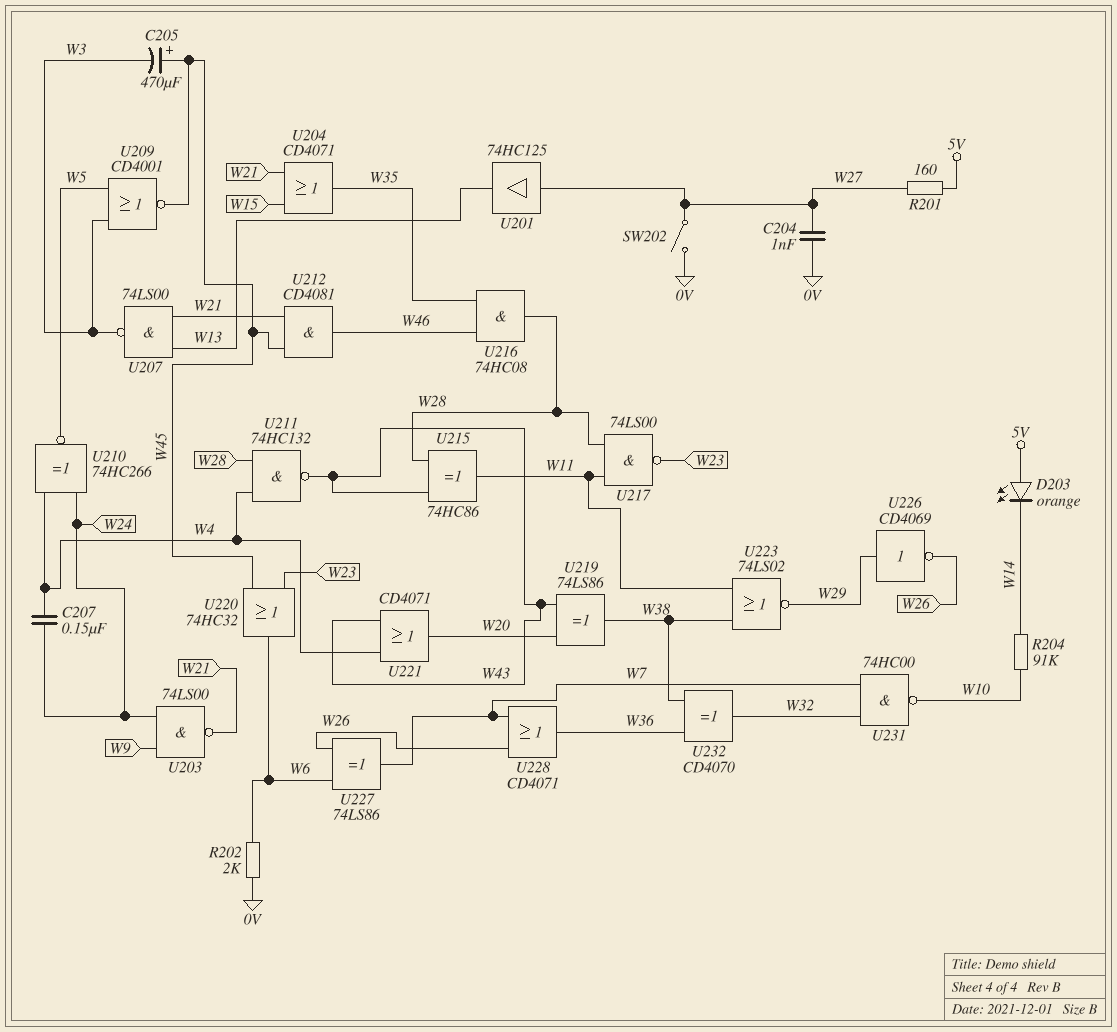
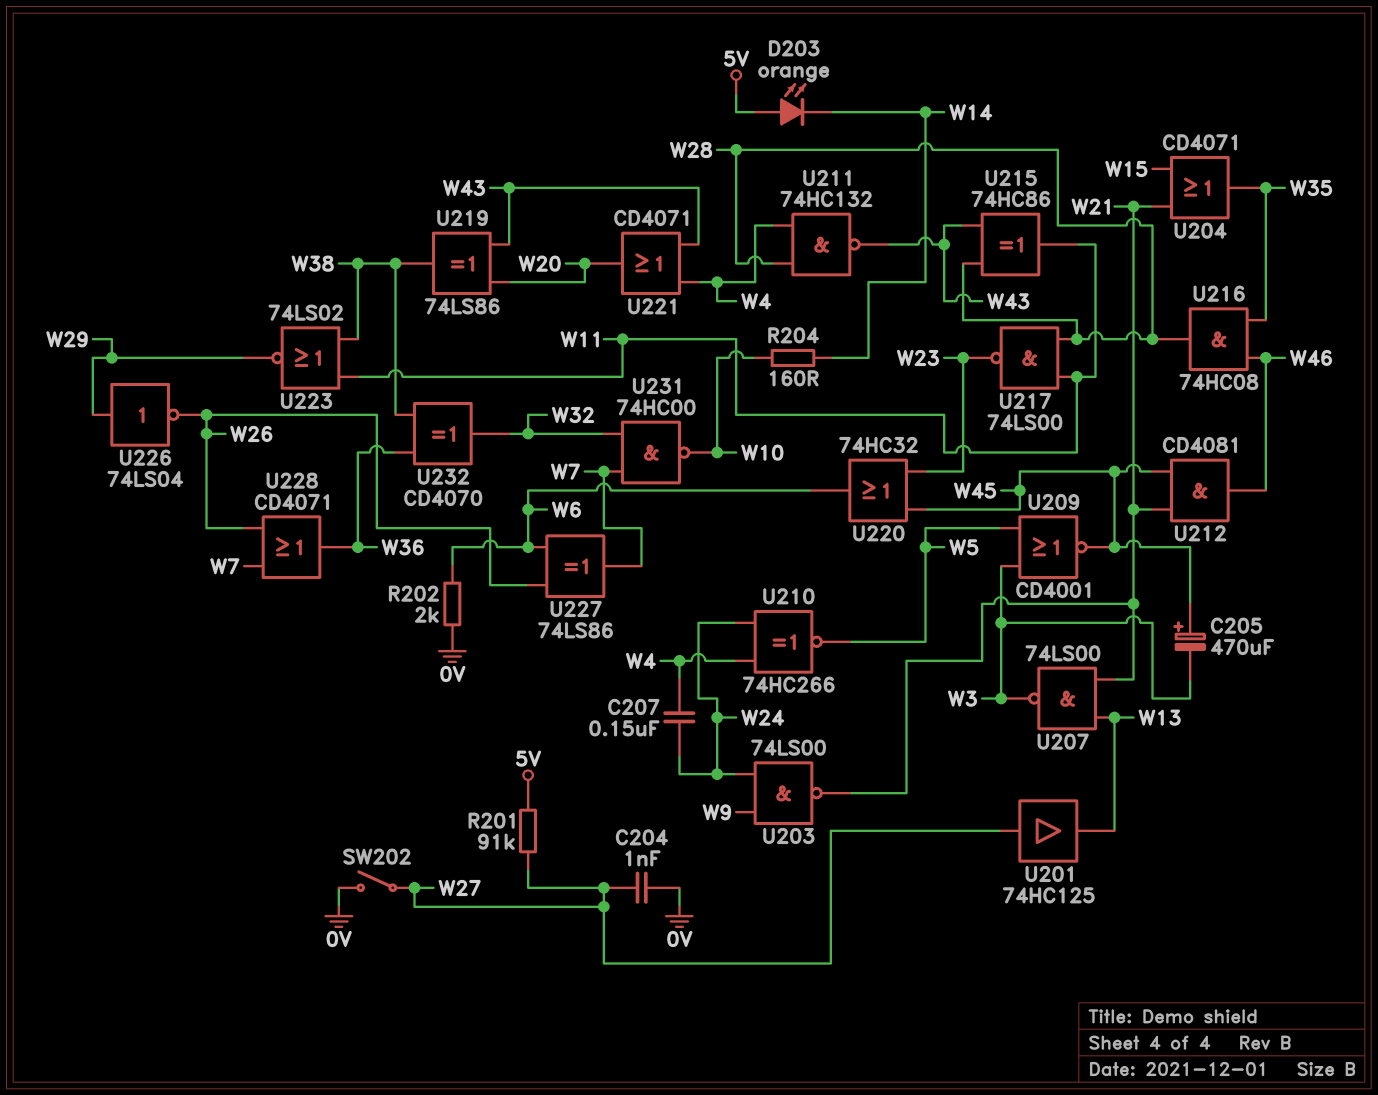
R201: 160 (5V, W27) -> 91k (5V, W27)
R204: 91k (W10, W14) -> 160 (W10, W14)
U226: NOT CD4069 (in W29, out W26) -> NOT 74LS04 (in W29, out W26)

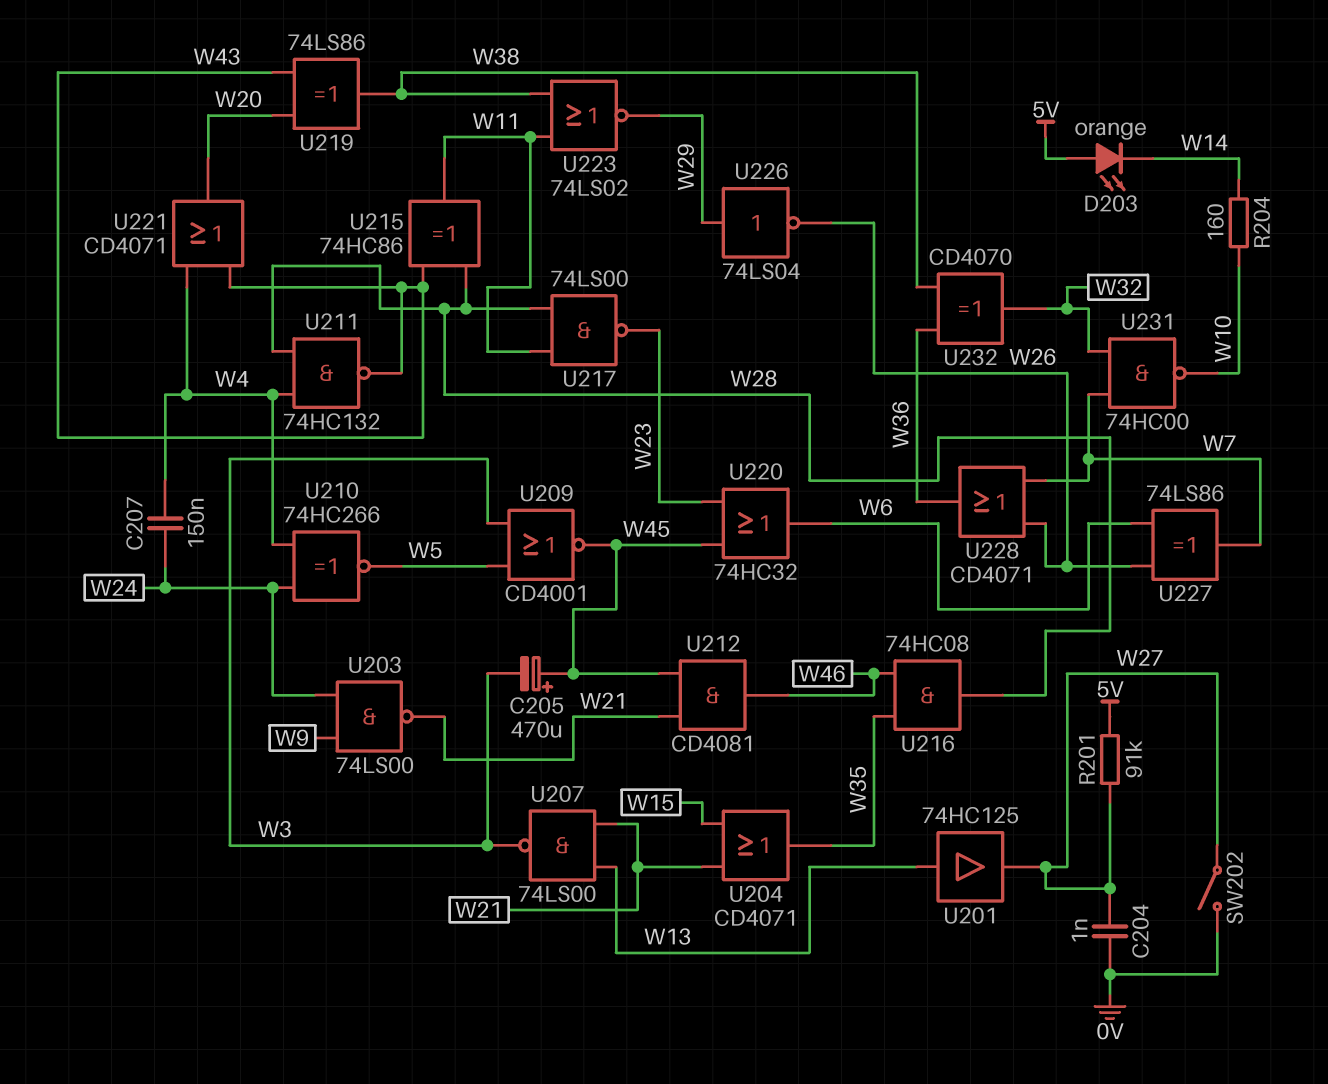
R202: 2k (0V, W6) -> none
U201: buffer 74HC125 (in W27, out W13) -> buffer 74HC125 (in W13, out W27)

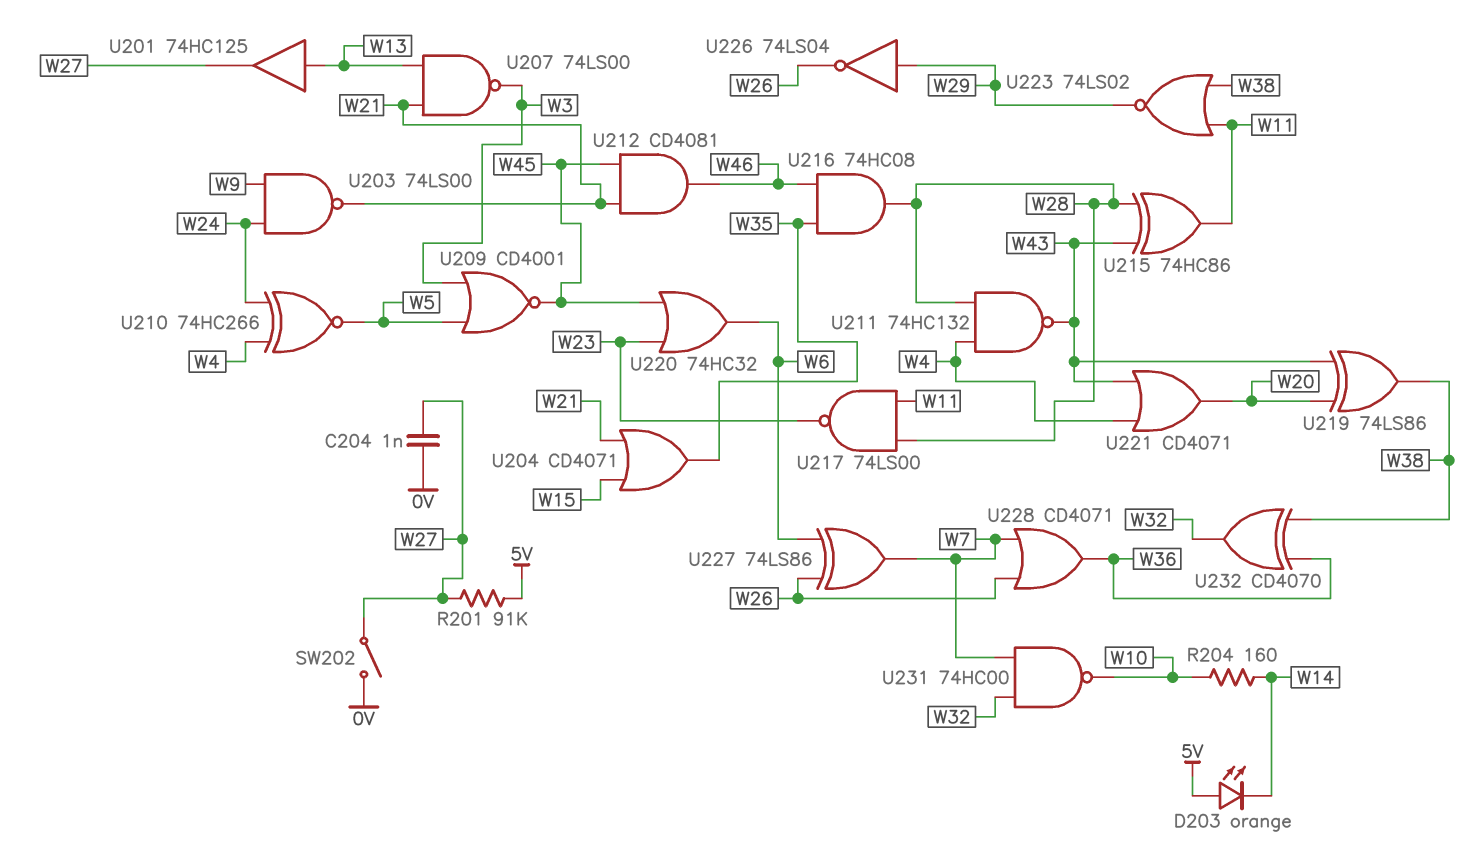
C205: 470uF (plus W45, minus W3) -> none
C207: 150nF (W4, W24) -> none

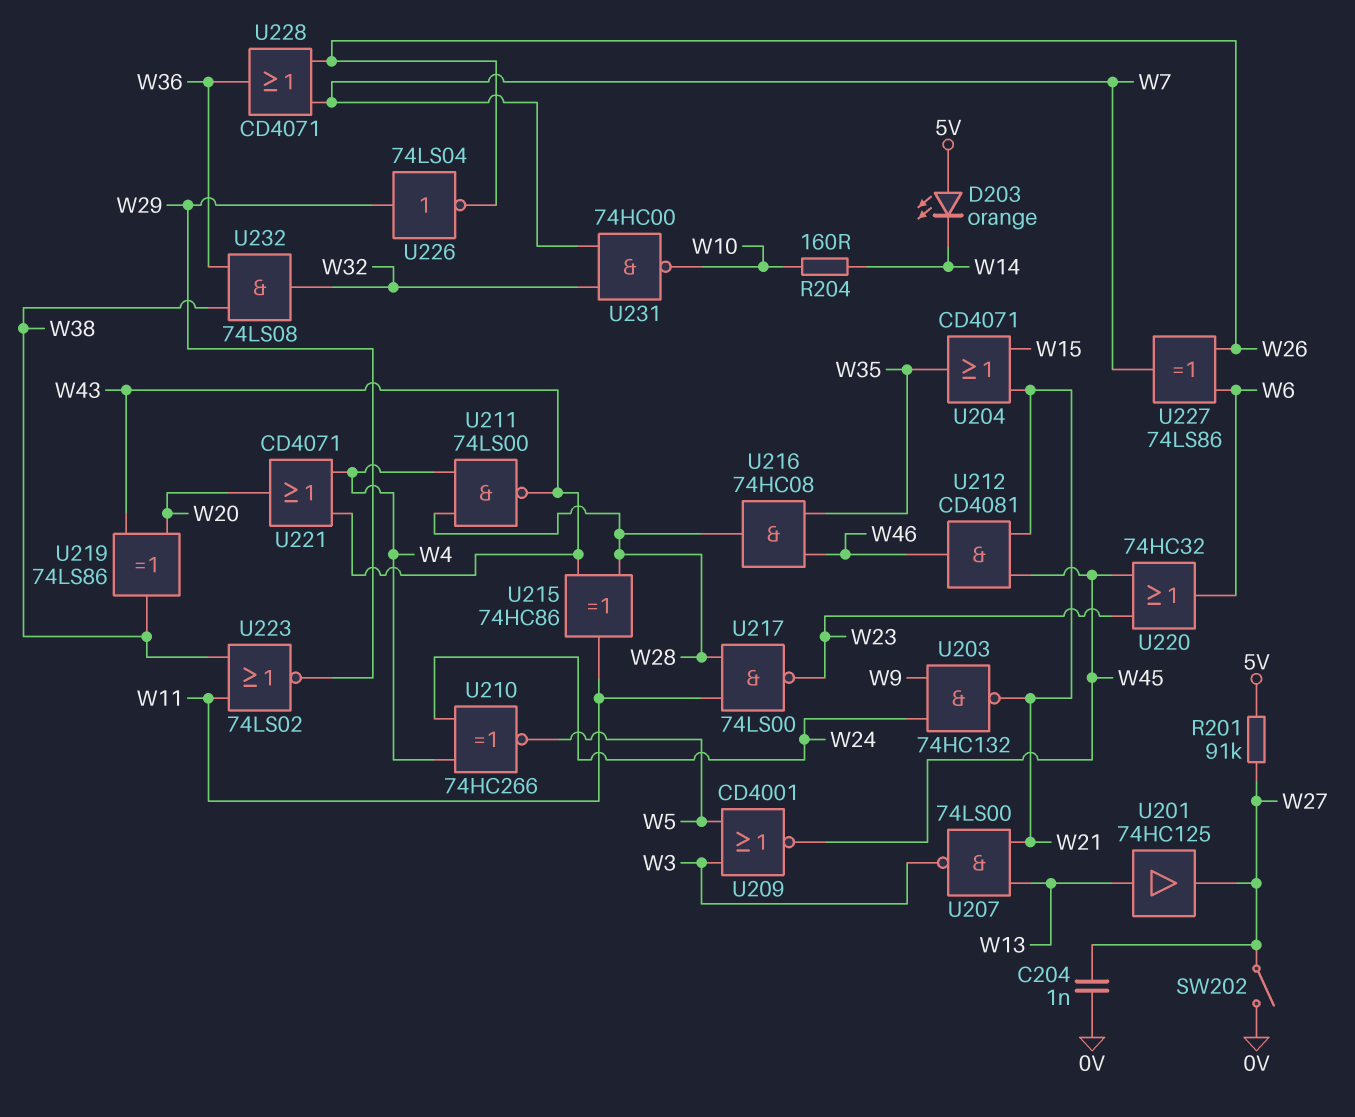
U203: NAND 74LS00 (in W9, in W24, out W21) -> NAND 74HC132 (in W9, in W24, out W21)
U211: NAND 74HC132 (in W4, in W28, out W43) -> NAND 74LS00 (in W4, in W28, out W43)
U232: XOR CD4070 (in W36, in W38, out W32) -> AND 74LS08 (in W36, in W38, out W32)

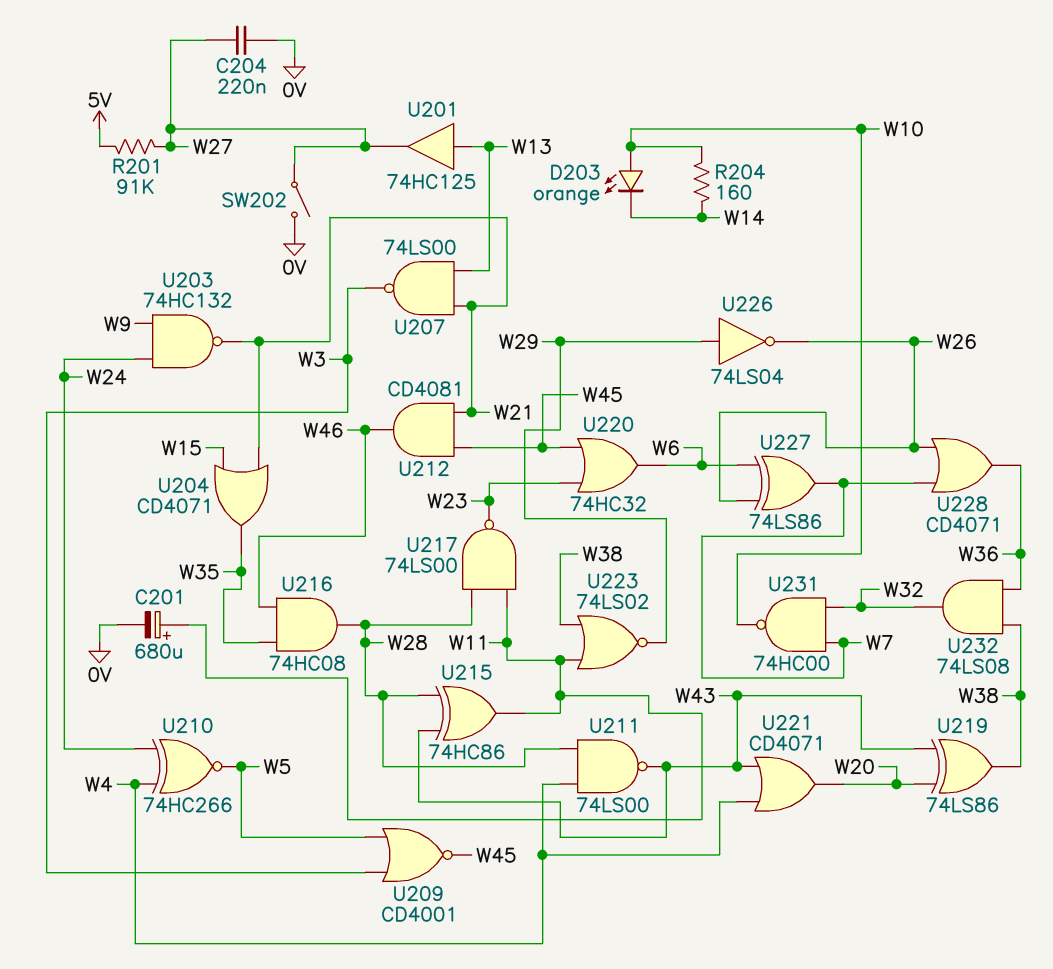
C201: none -> 680uF (plus W11, minus 0V)
C204: 1nF (0V, W27) -> 220nF (0V, W27)
D203: LED orange (A 5V, K W14) -> LED orange (A W10, K W14)

